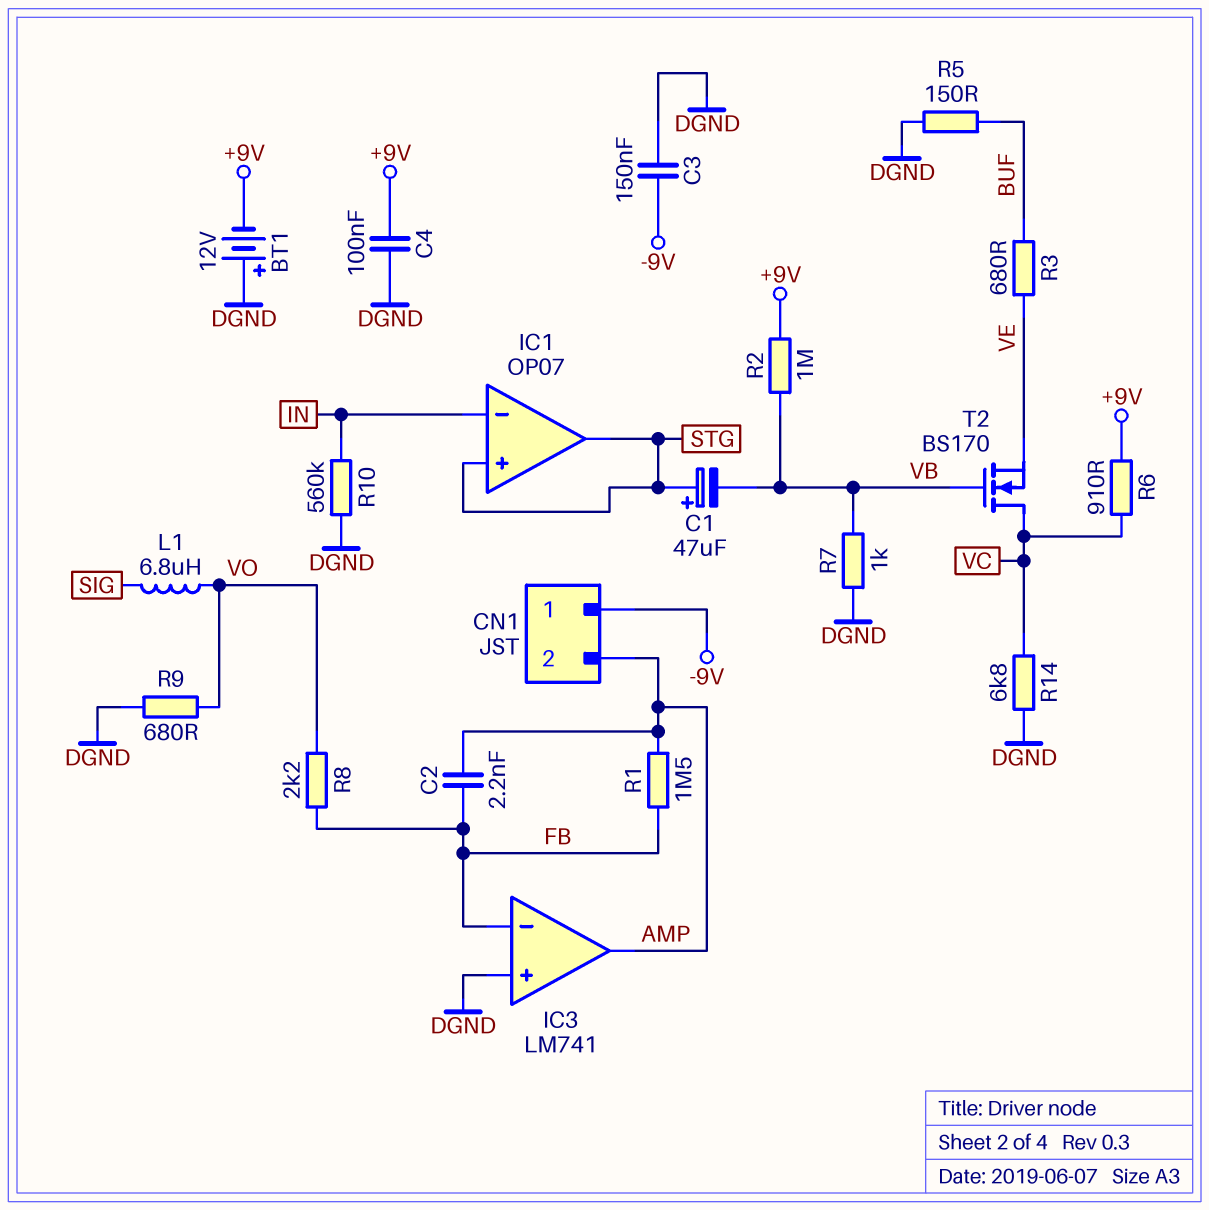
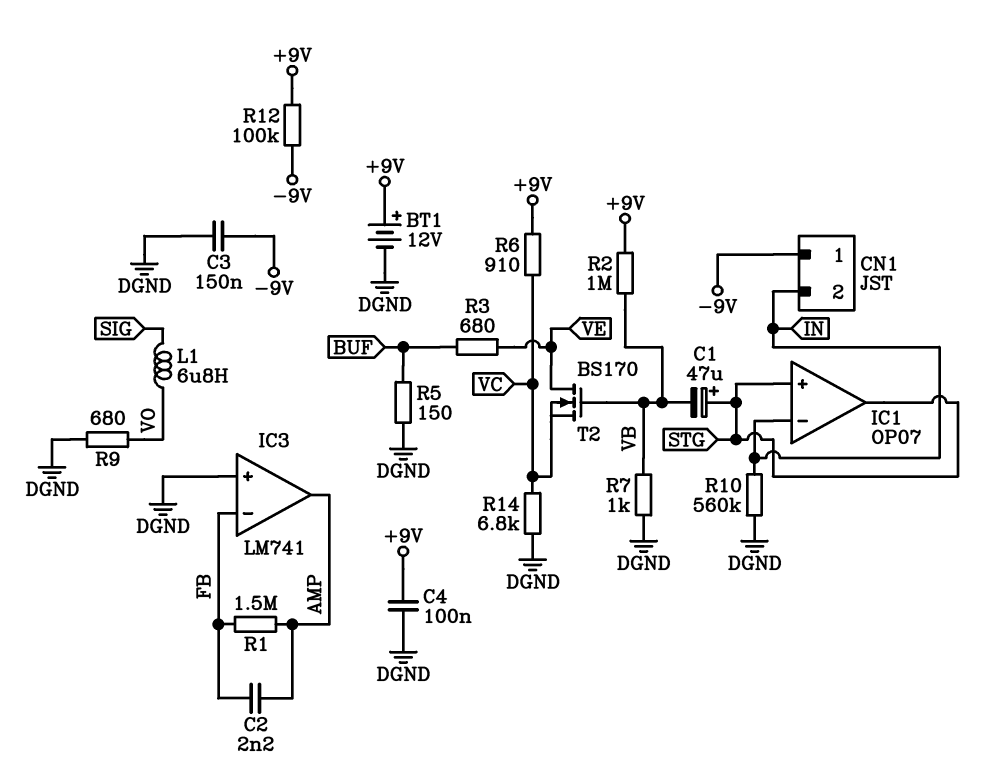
BT1: 12V (plus DGND, minus +9V) -> 12V (plus +9V, minus DGND)
CN1 pin 2: AMP -> IN
R8: 2.2k (FB, VO) -> none
R12: none -> 100k (+9V, -9V)
T2: NMOS BS170 (G VB, D VC, S VE) -> NMOS BS170 (G VB, D VE, S VC)

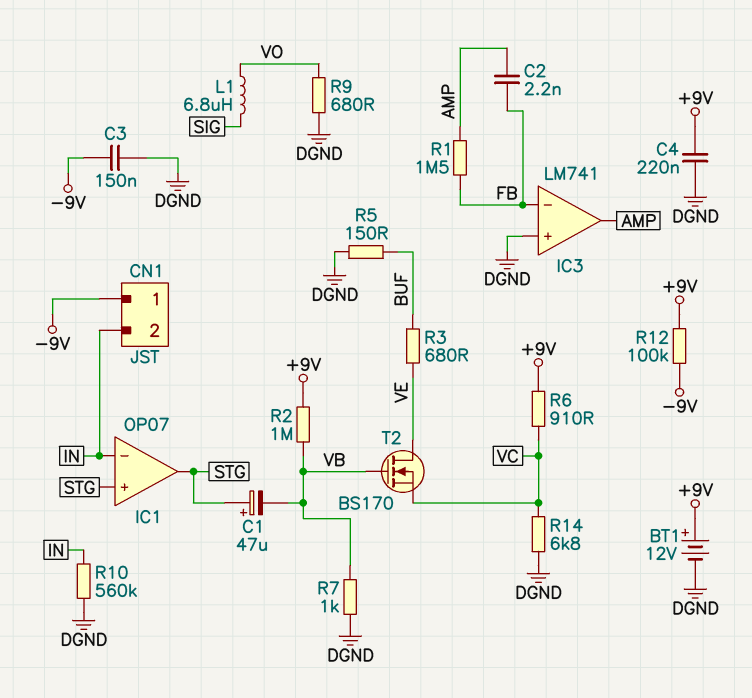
C4: 100nF (+9V, DGND) -> 220nF (+9V, DGND)

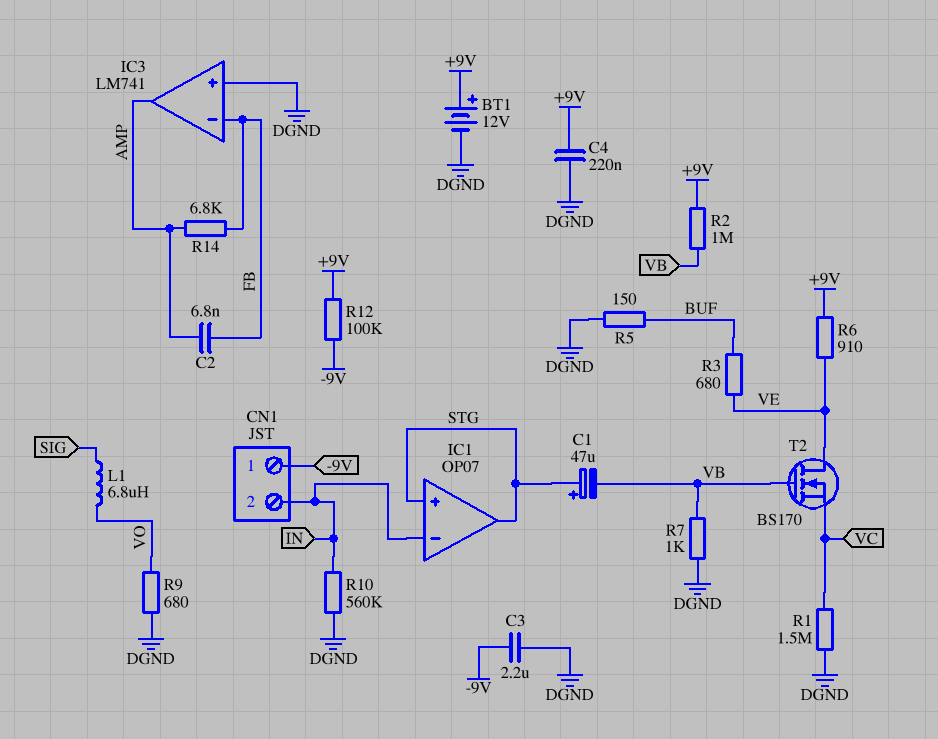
C2: 2.2nF (AMP, FB) -> 6.8nF (AMP, FB)
C3: 150nF (-9V, DGND) -> 2.2uF (-9V, DGND)
R1: 1.5M (AMP, FB) -> 1.5M (DGND, VC)
R6: 910 (+9V, VC) -> 910 (+9V, VE)
R14: 6.8k (DGND, VC) -> 6.8k (AMP, FB)

